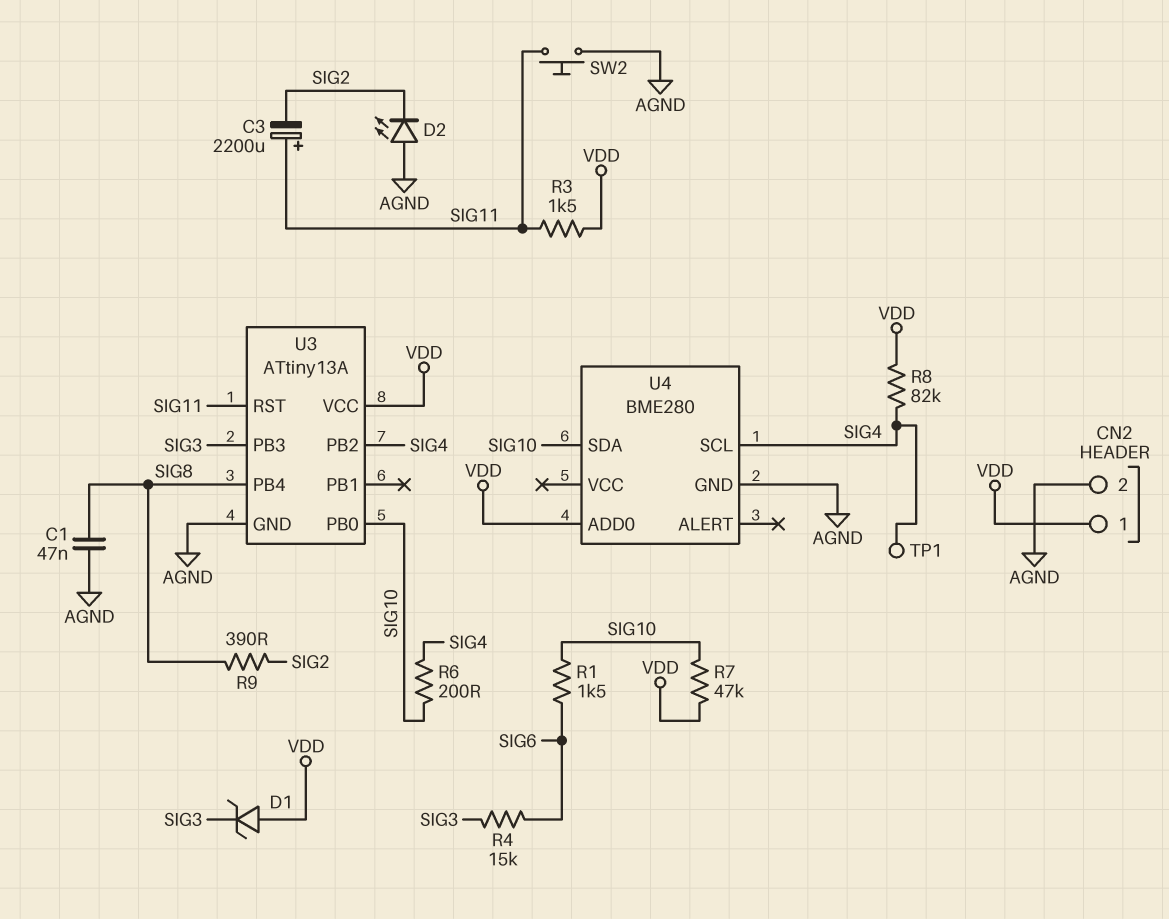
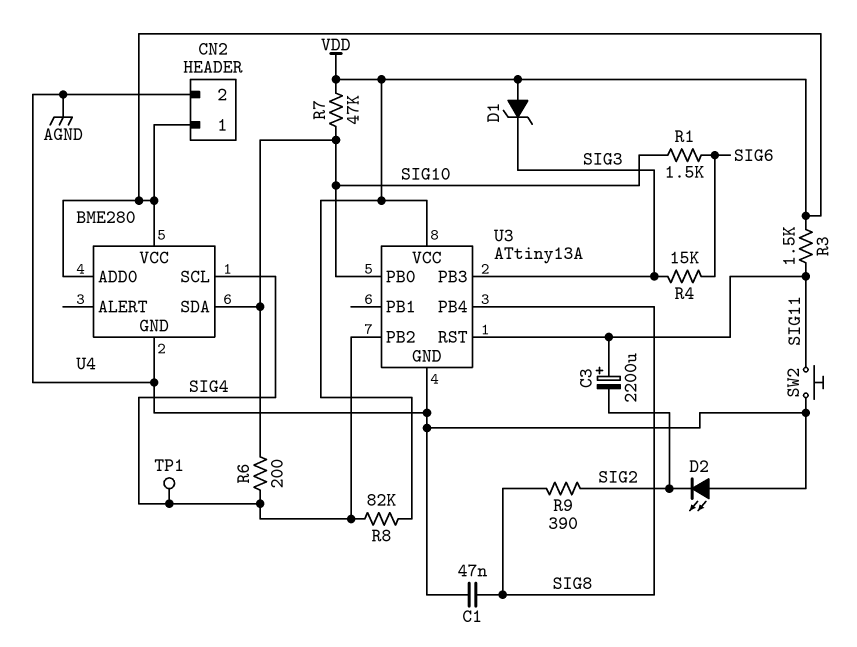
U4 pin VCC: none -> VDD

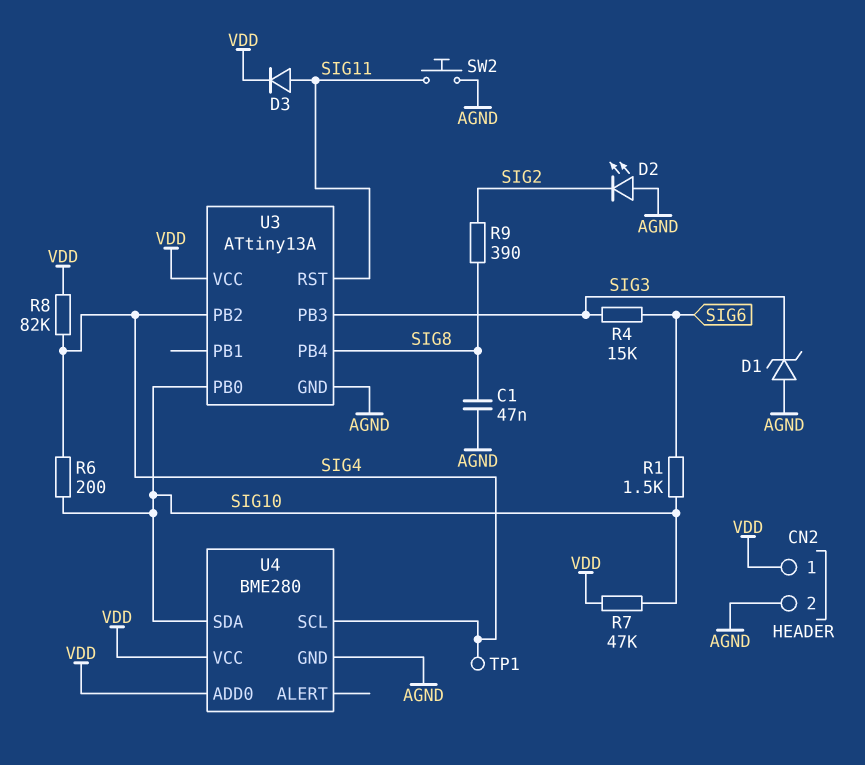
C3: 2200uF (plus SIG11, minus SIG2) -> none
D1: zener (A VDD, K SIG3) -> zener (A AGND, K SIG3)
D3: none -> diode (A SIG11, K VDD)
R3: 1.5k (SIG11, VDD) -> none

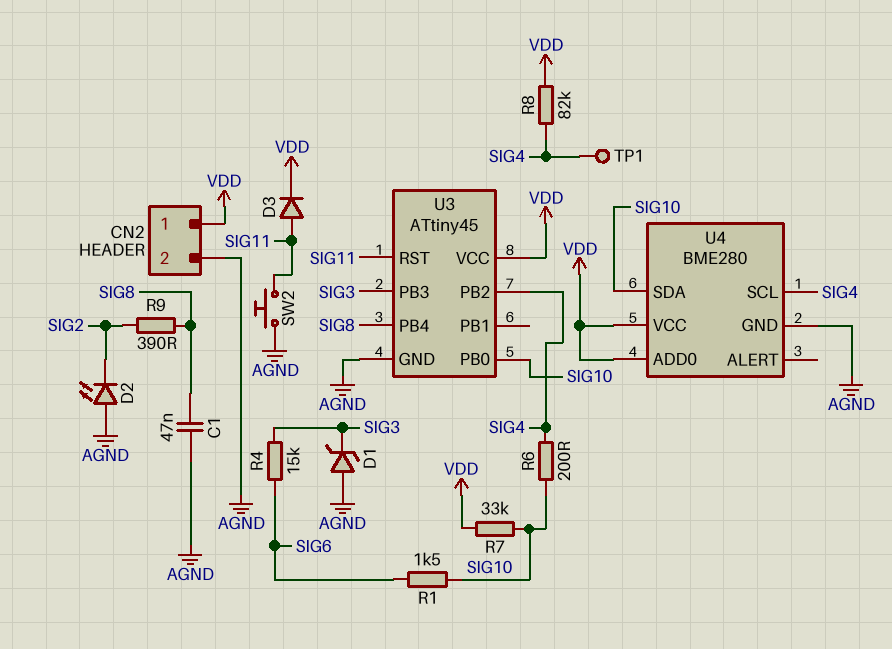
R7: 47k (SIG10, VDD) -> 33k (SIG10, VDD)
U3: ATtiny13A -> ATtiny45

